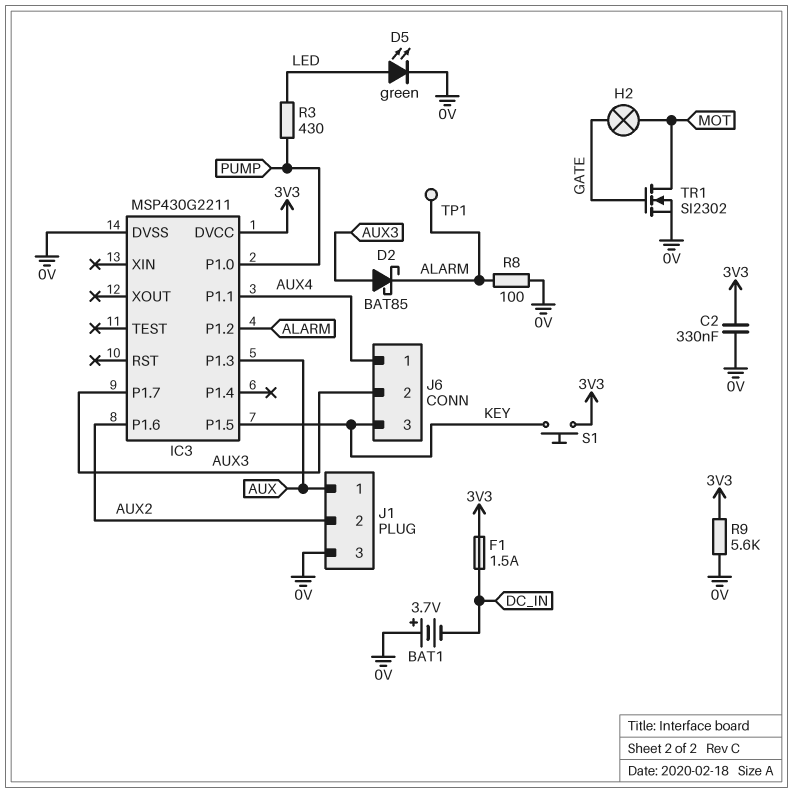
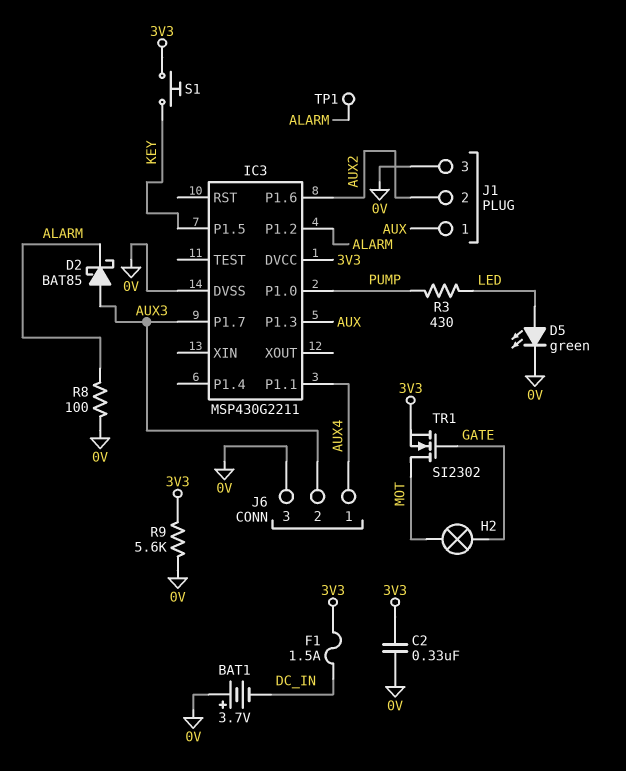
J6 pin 3: KEY -> 0V
TR1: NMOS SI2302 (G GATE, D MOT, S 0V) -> NMOS SI2302 (G GATE, D MOT, S 3V3)

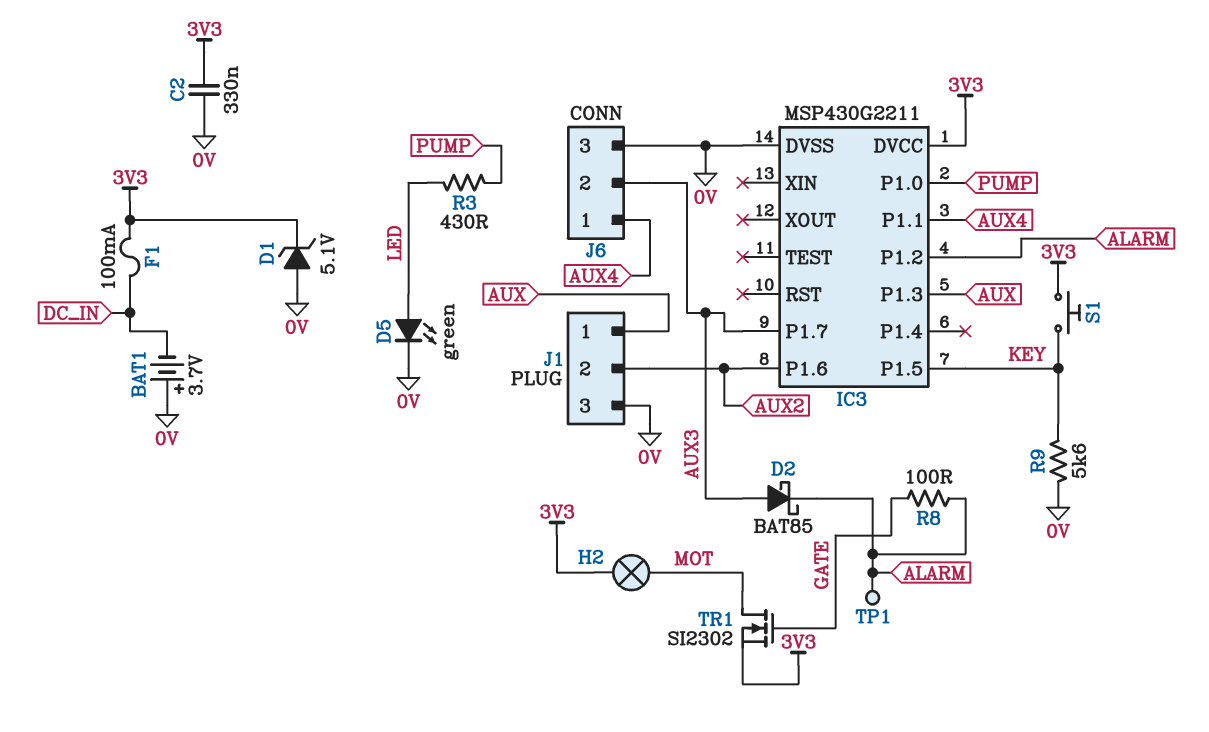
D1: none -> zener 5.1V (A 0V, K 3V3)
F1: 1.5A (3V3, DC_IN) -> 100mA (3V3, DC_IN)
H2: lamp (GATE, MOT) -> lamp (3V3, MOT)
R8: 100 (0V, ALARM) -> 100 (ALARM, GATE)
R9: 5.6k (0V, 3V3) -> 5.6k (0V, KEY)

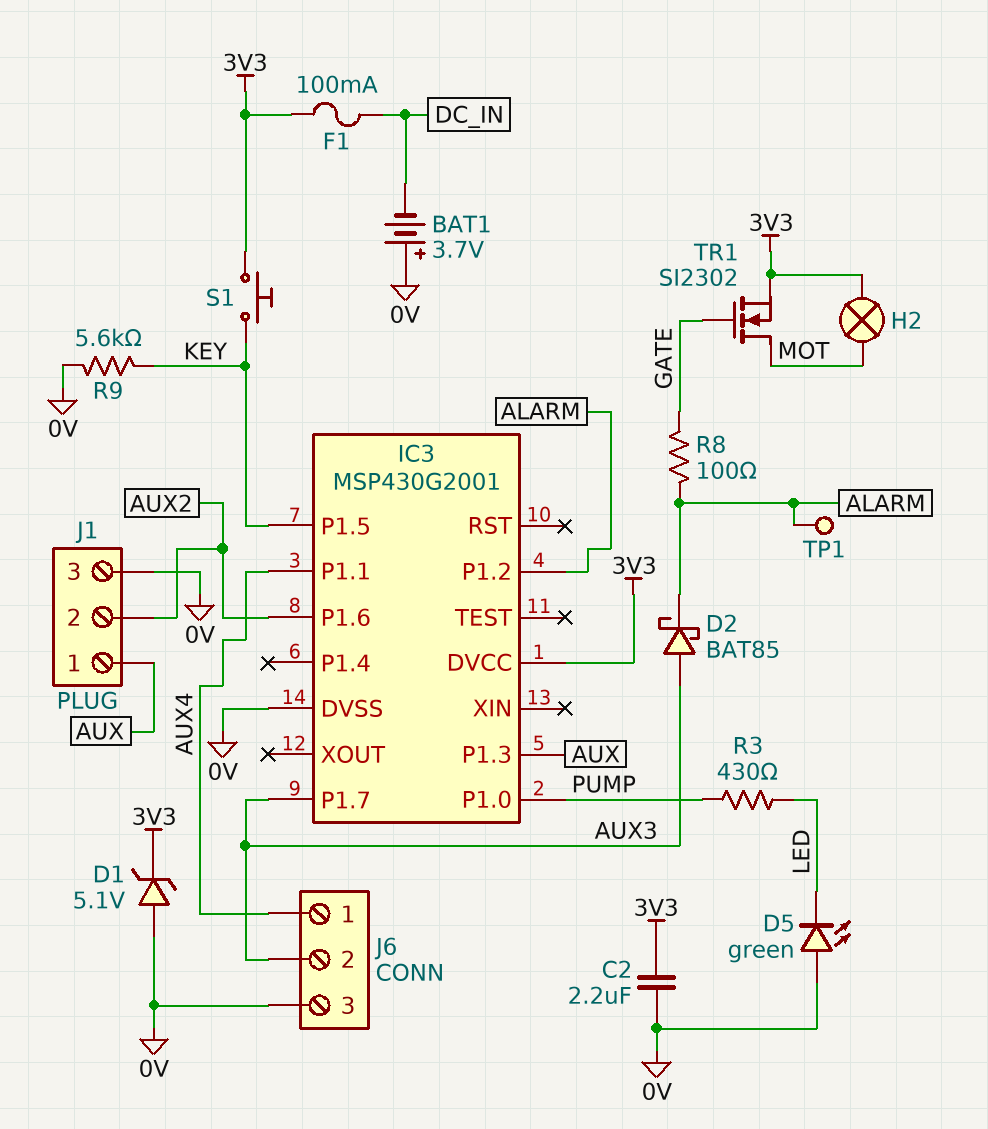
C2: 330nF (0V, 3V3) -> 2.2uF (0V, 3V3)
D5: LED green (A LED, K 0V) -> LED green (A 0V, K LED)
IC3: MSP430G2211 -> MSP430G2001

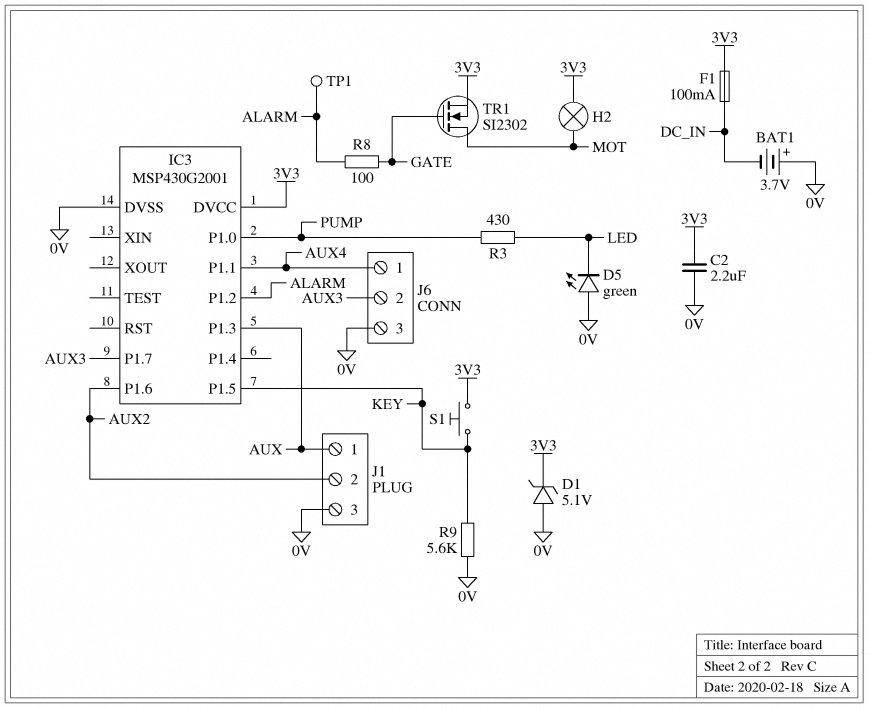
D2: schottky BAT85 (A AUX3, K ALARM) -> none

